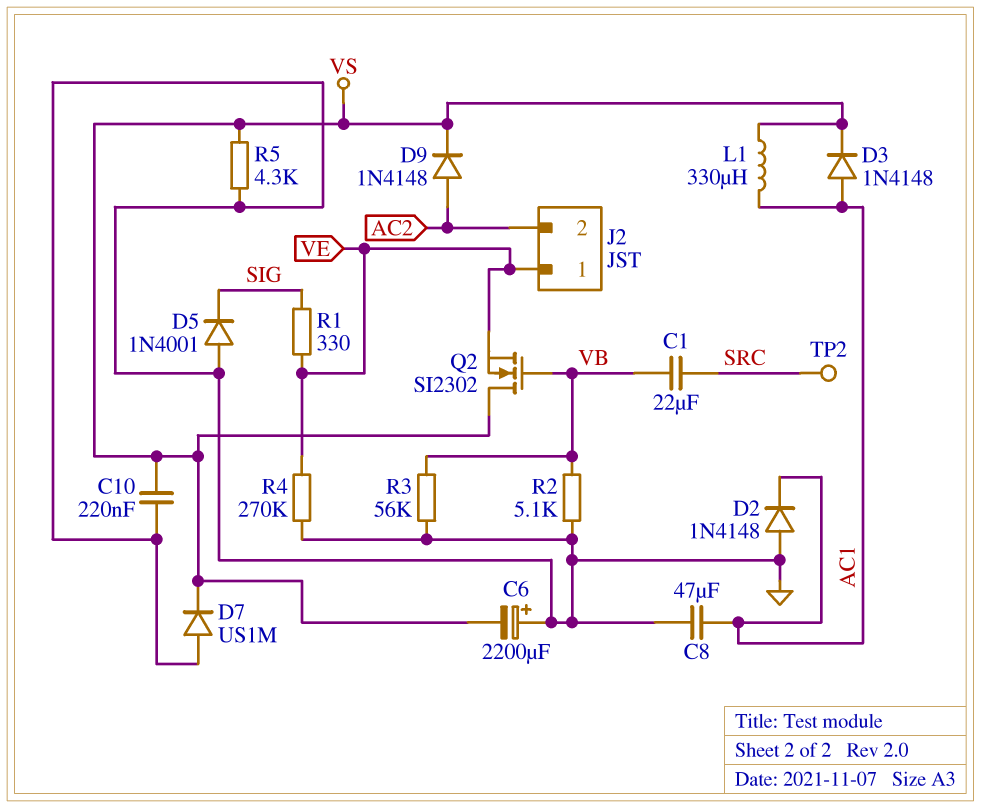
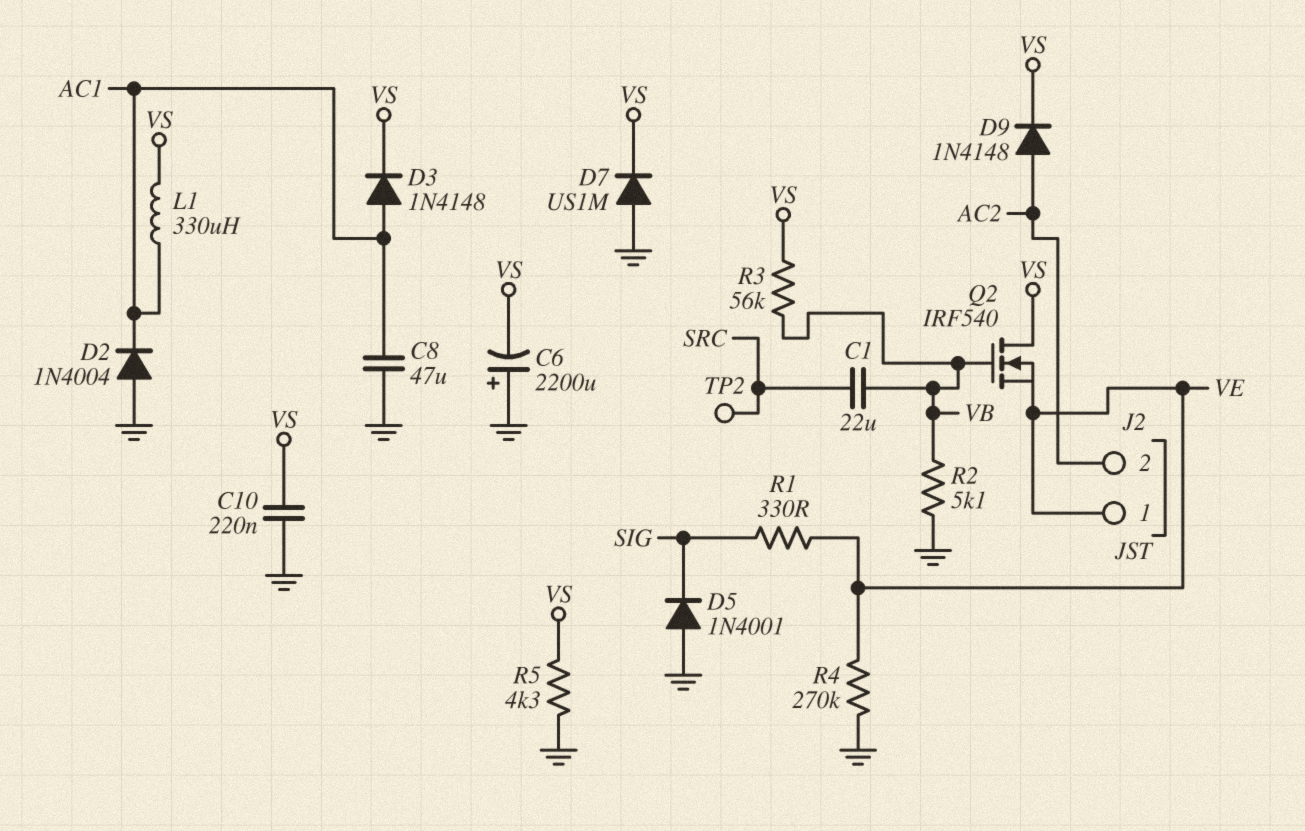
D2: diode 1N4148 (A GND, K AC1) -> diode 1N4004 (A GND, K AC1)
Q2: NMOS SI2302 (G VB, D VS, S VE) -> NMOS IRF540 (G VB, D VS, S VE)
R3: 56k (GND, VB) -> 56k (VB, VS)

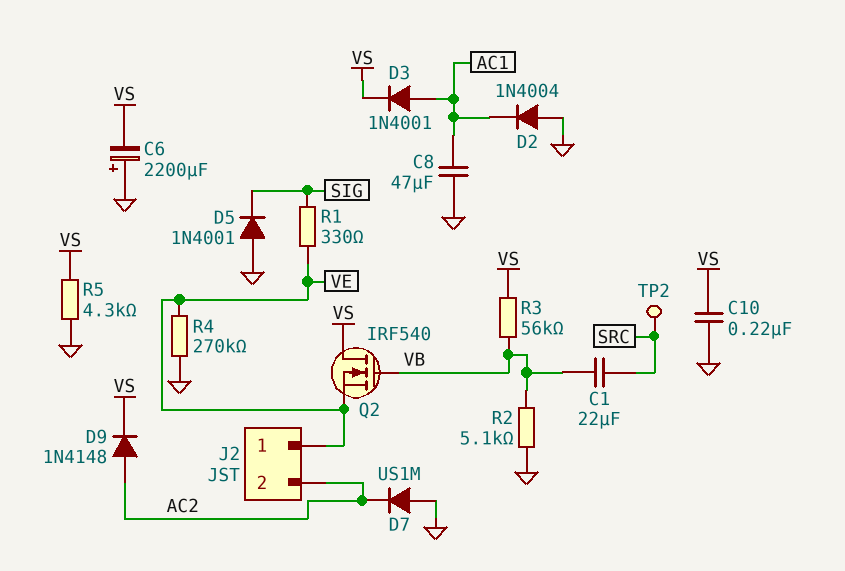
D3: diode 1N4148 (A AC1, K VS) -> diode 1N4001 (A AC1, K VS)
D7: diode US1M (A GND, K VS) -> diode US1M (A GND, K AC2)
L1: 330uH (AC1, VS) -> none

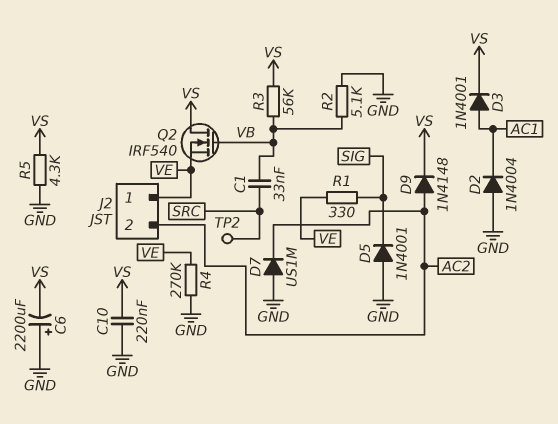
C1: 22uF (SRC, VB) -> 33nF (SRC, VB)
C8: 47uF (AC1, GND) -> none

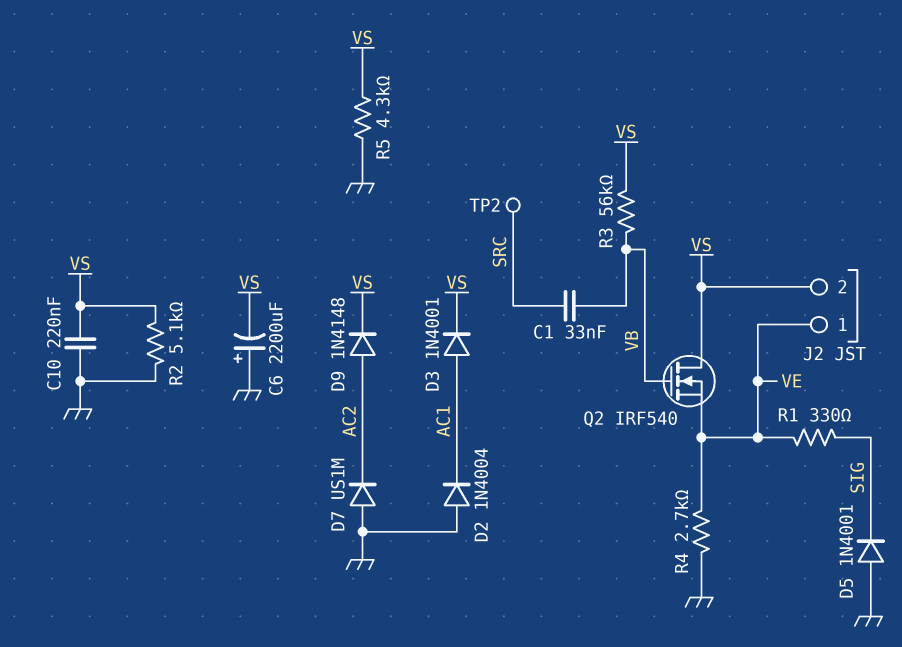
J2 pin 2: AC2 -> VS
R2: 5.1k (GND, VB) -> 5.1k (GND, VS)
R4: 270k (GND, VE) -> 2.7k (GND, VE)

